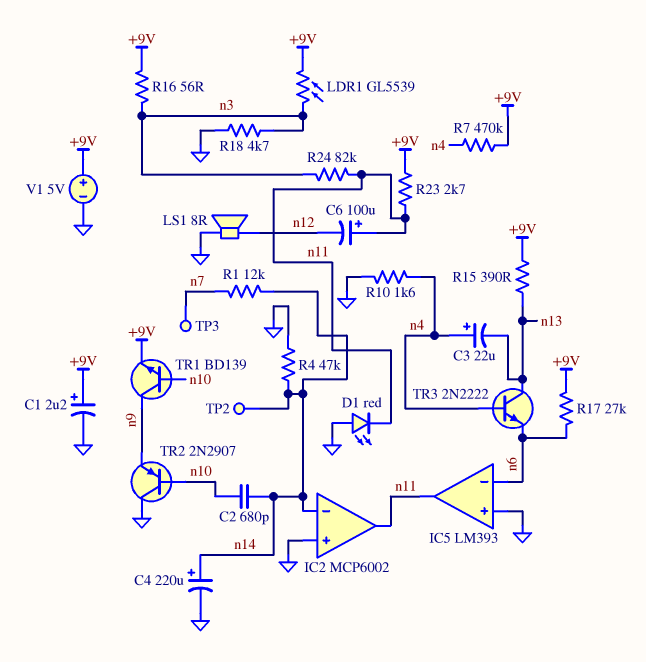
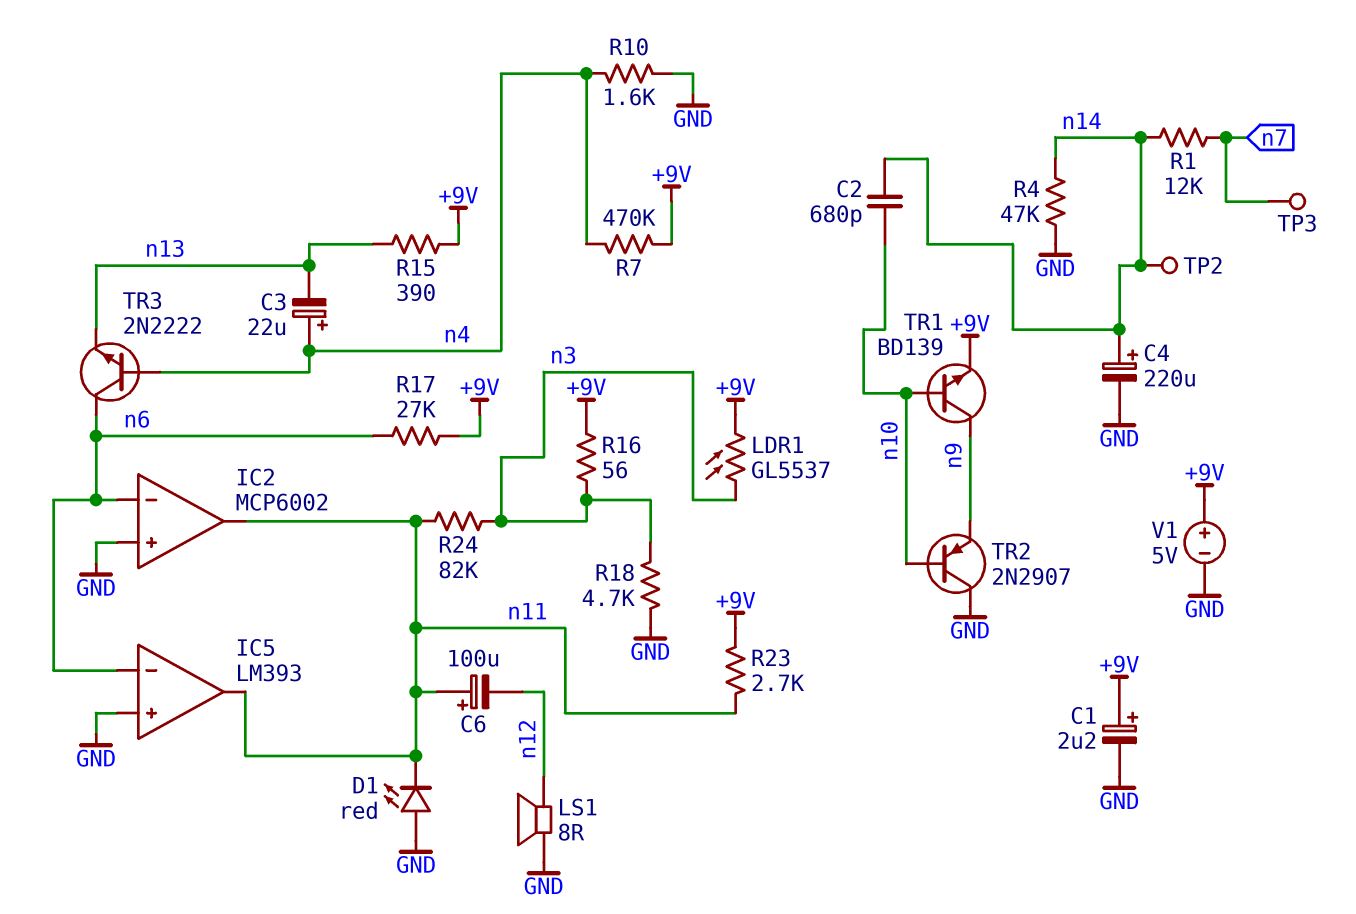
IC2 pin in-: n14 -> n6
LDR1: GL5539 (+9V, n3) -> GL5537 (+9V, n3)
TR3: NPN 2N2222 (B n4, C n13, E n6) -> NPN 2N2222 (B n4, C n6, E n13)

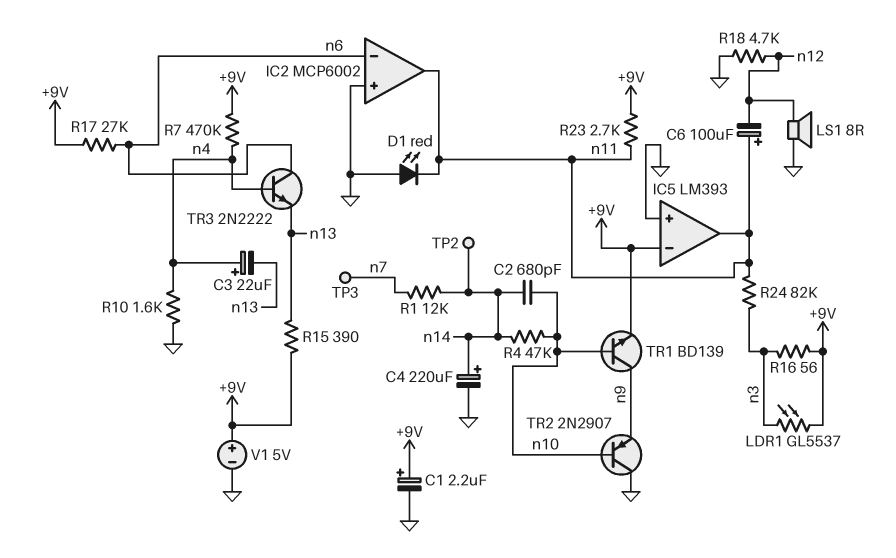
IC5 pin in-: n6 -> +9V
R4: 47k (GND, n14) -> 47k (n10, n14)
R18: 4.7k (GND, n3) -> 4.7k (GND, n12)

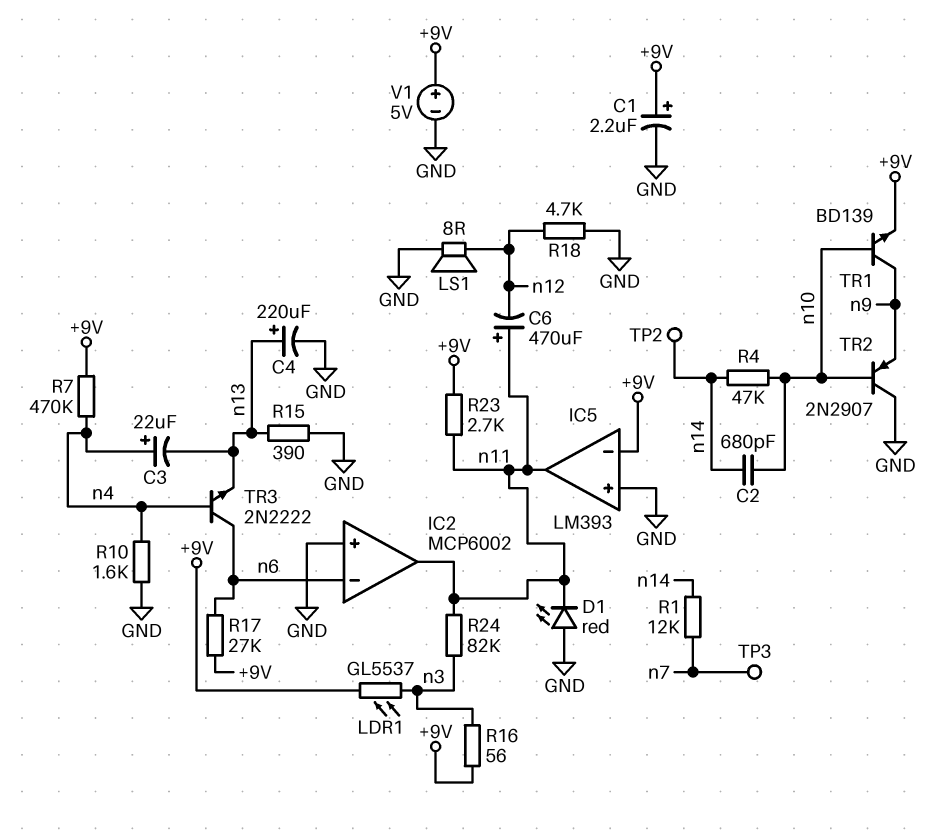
C4: 220uF (plus n14, minus GND) -> 220uF (plus n13, minus GND)
C6: 100uF (plus n11, minus n12) -> 470uF (plus n11, minus n12)
R15: 390 (+9V, n13) -> 390 (GND, n13)

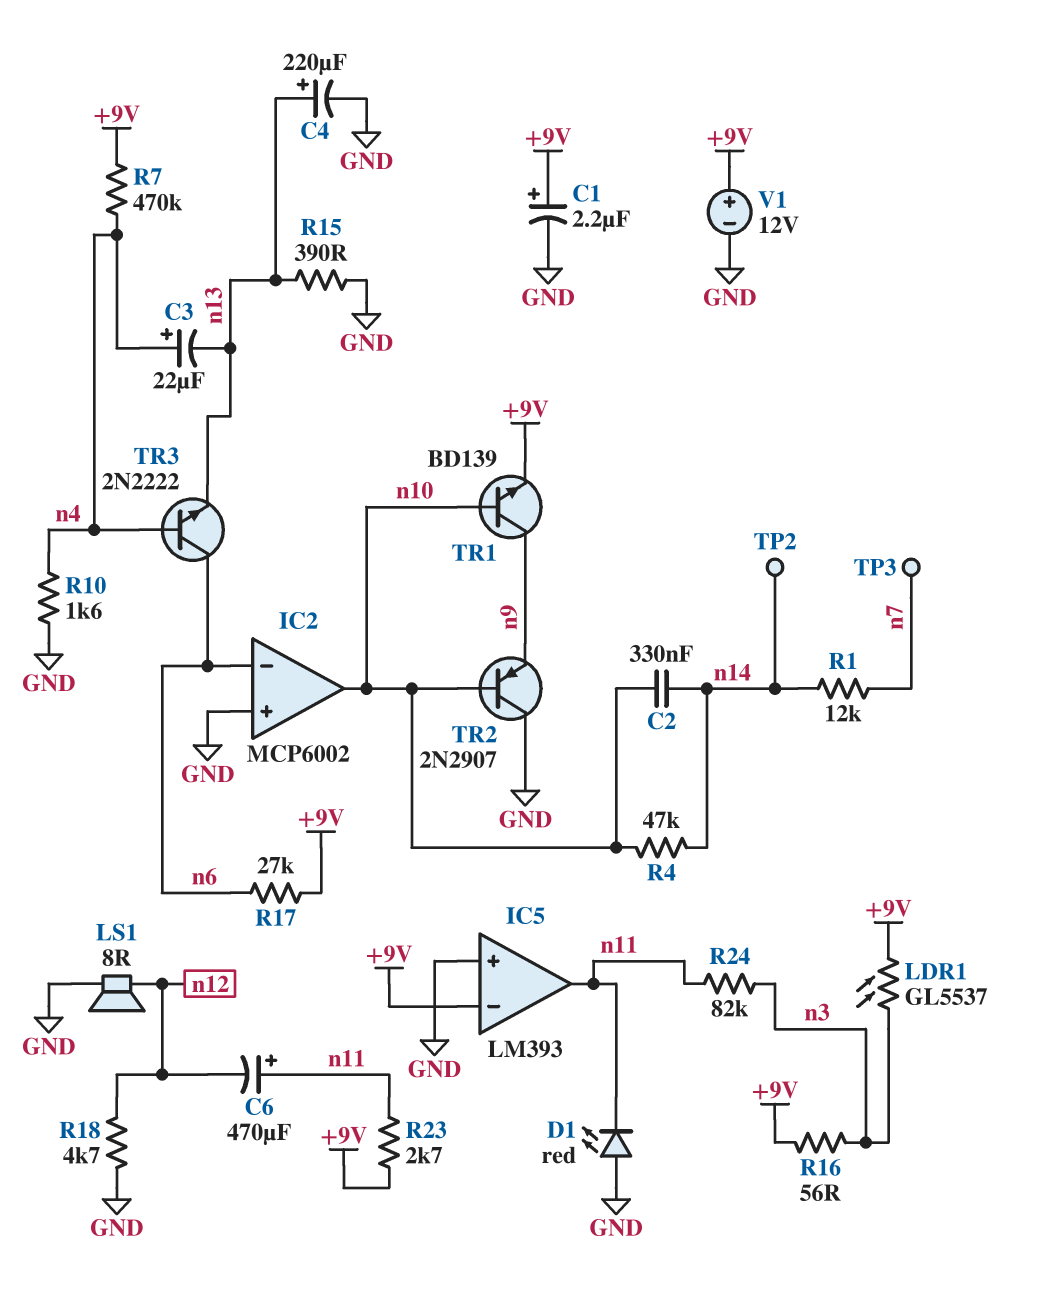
C2: 680pF (n10, n14) -> 330nF (n10, n14)
IC2 pin out: n11 -> n10
V1: 5V (plus +9V, minus GND) -> 12V (plus +9V, minus GND)

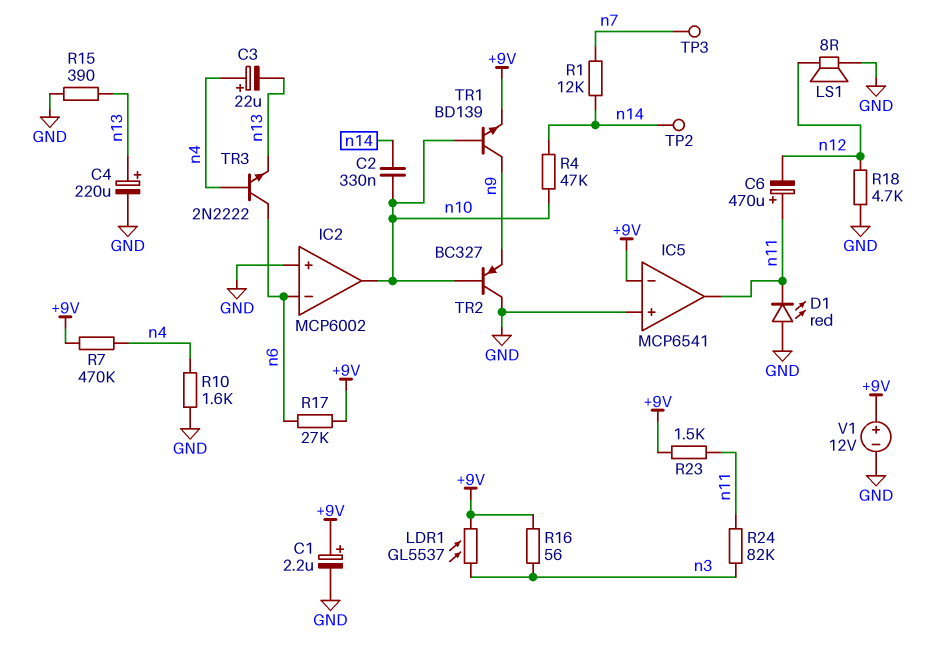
IC5: LM393 -> MCP6541
R23: 2.7k (+9V, n11) -> 1.5k (+9V, n11)
TR2: PNP 2N2907 (B n10, C GND, E n9) -> PNP BC327 (B n10, C GND, E n9)

